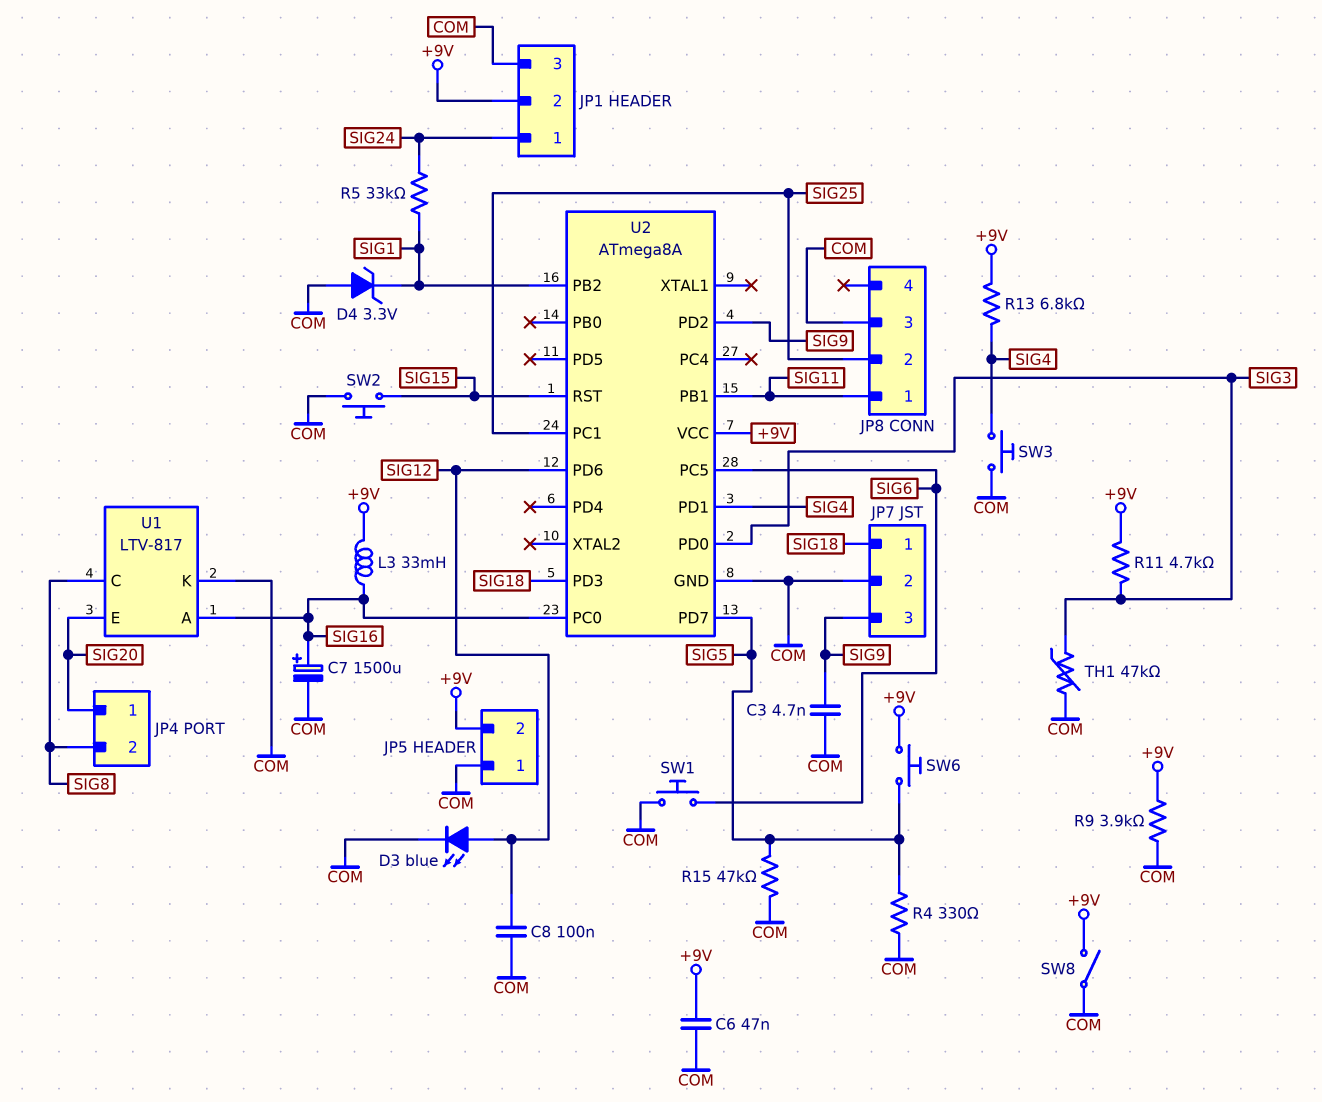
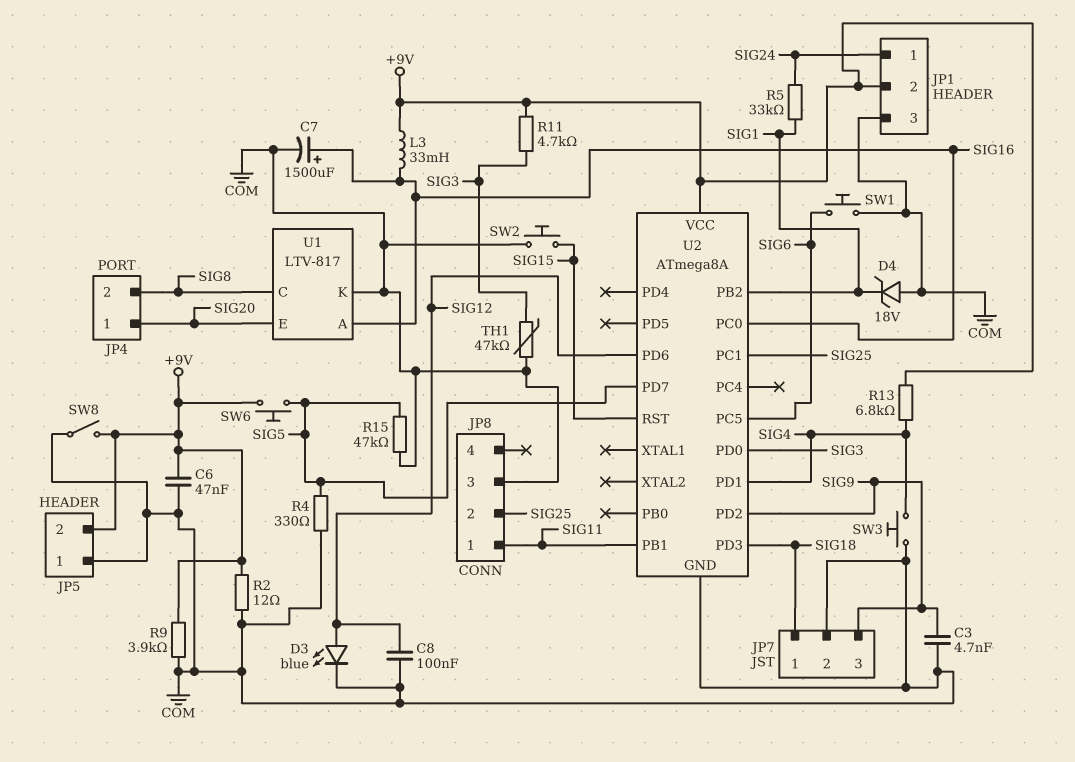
D4: zener 3.3V (A COM, K SIG1) -> zener 18V (A COM, K SIG1)
R2: none -> 12 (+9V, COM)

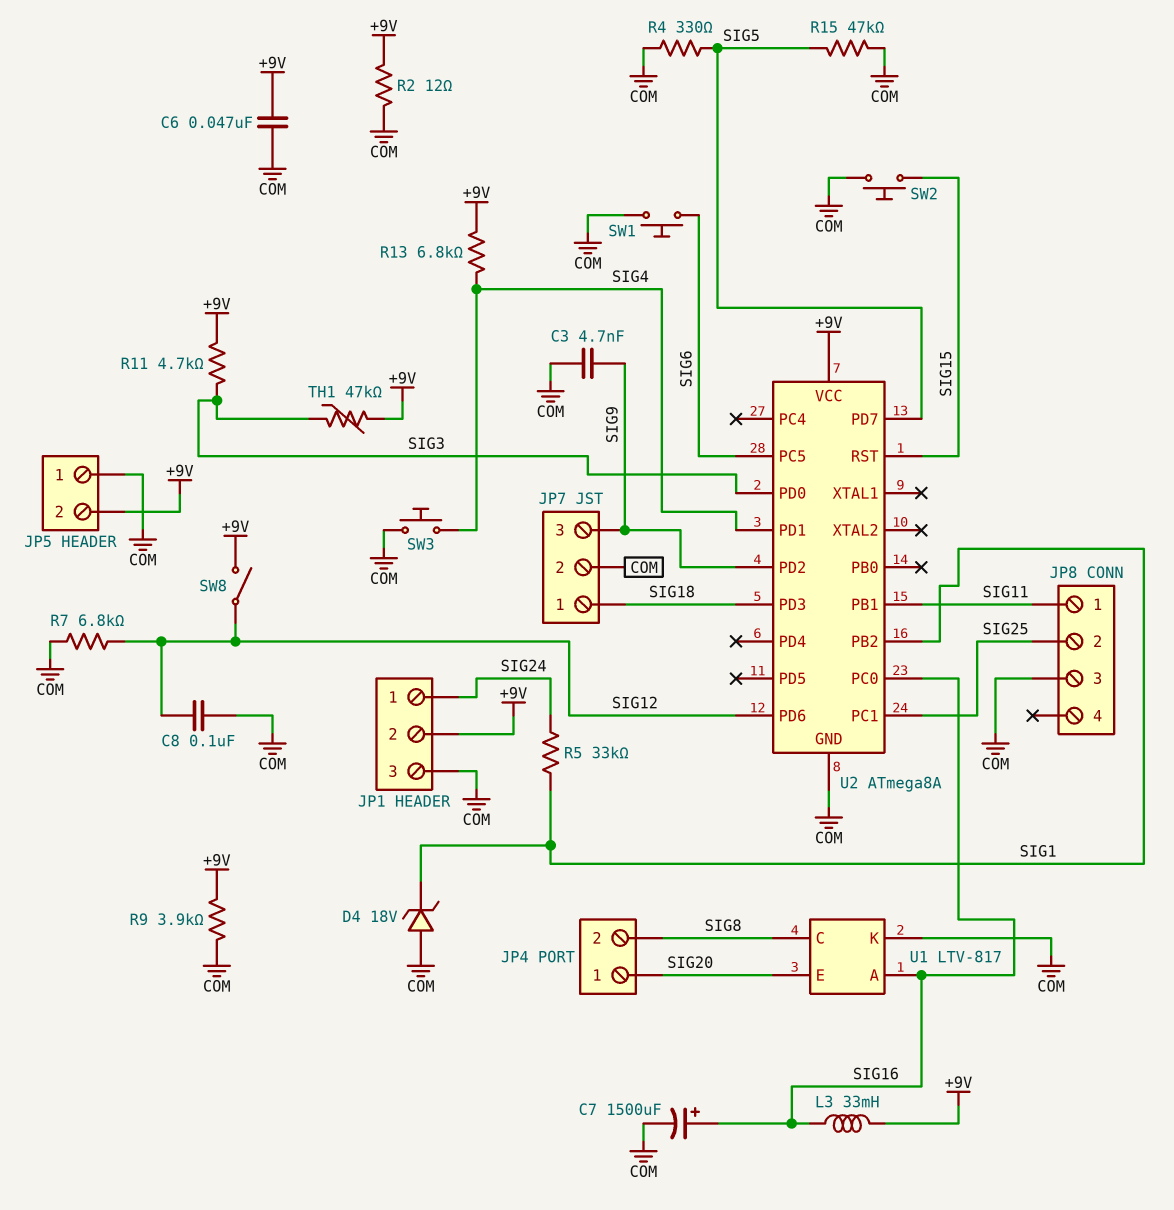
D3: LED blue (A SIG12, K COM) -> none
R7: none -> 6.8k (COM, SIG12)
SW6: button (+9V, SIG5) -> none
SW8: switch (+9V, COM) -> switch (+9V, SIG12)
TH1: 47k (COM, SIG3) -> 47k (+9V, SIG3)

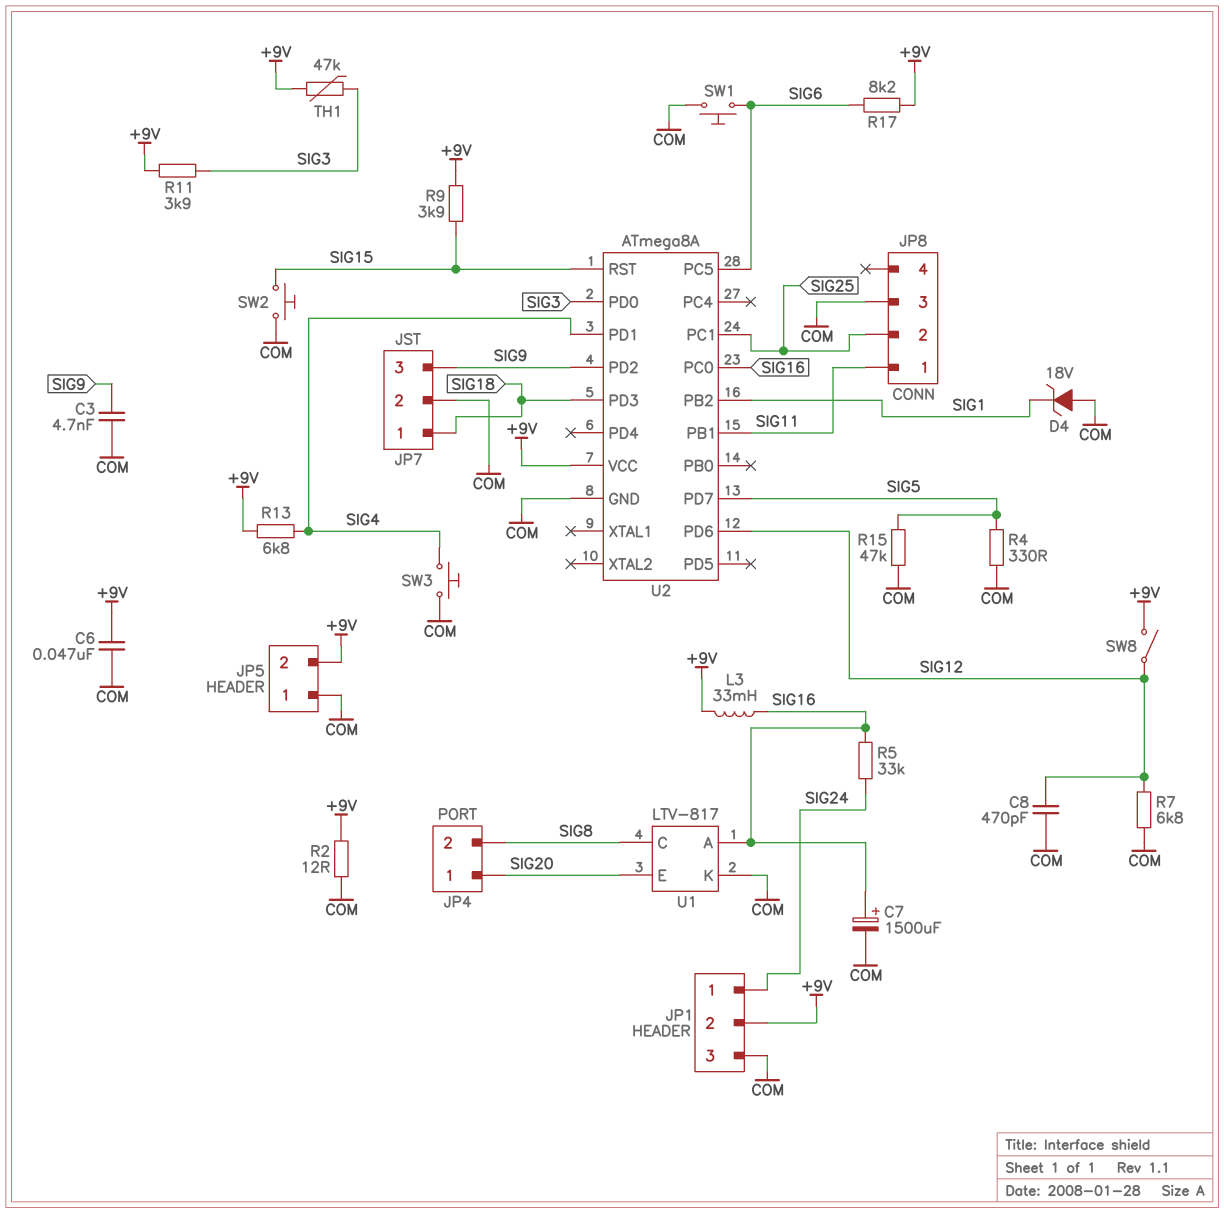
C8: 100nF (COM, SIG12) -> 470pF (COM, SIG12)
R5: 33k (SIG1, SIG24) -> 33k (SIG16, SIG24)
R9: 3.9k (+9V, COM) -> 3.9k (+9V, SIG15)
R11: 4.7k (+9V, SIG3) -> 3.9k (+9V, SIG3)
R17: none -> 8.2k (+9V, SIG6)

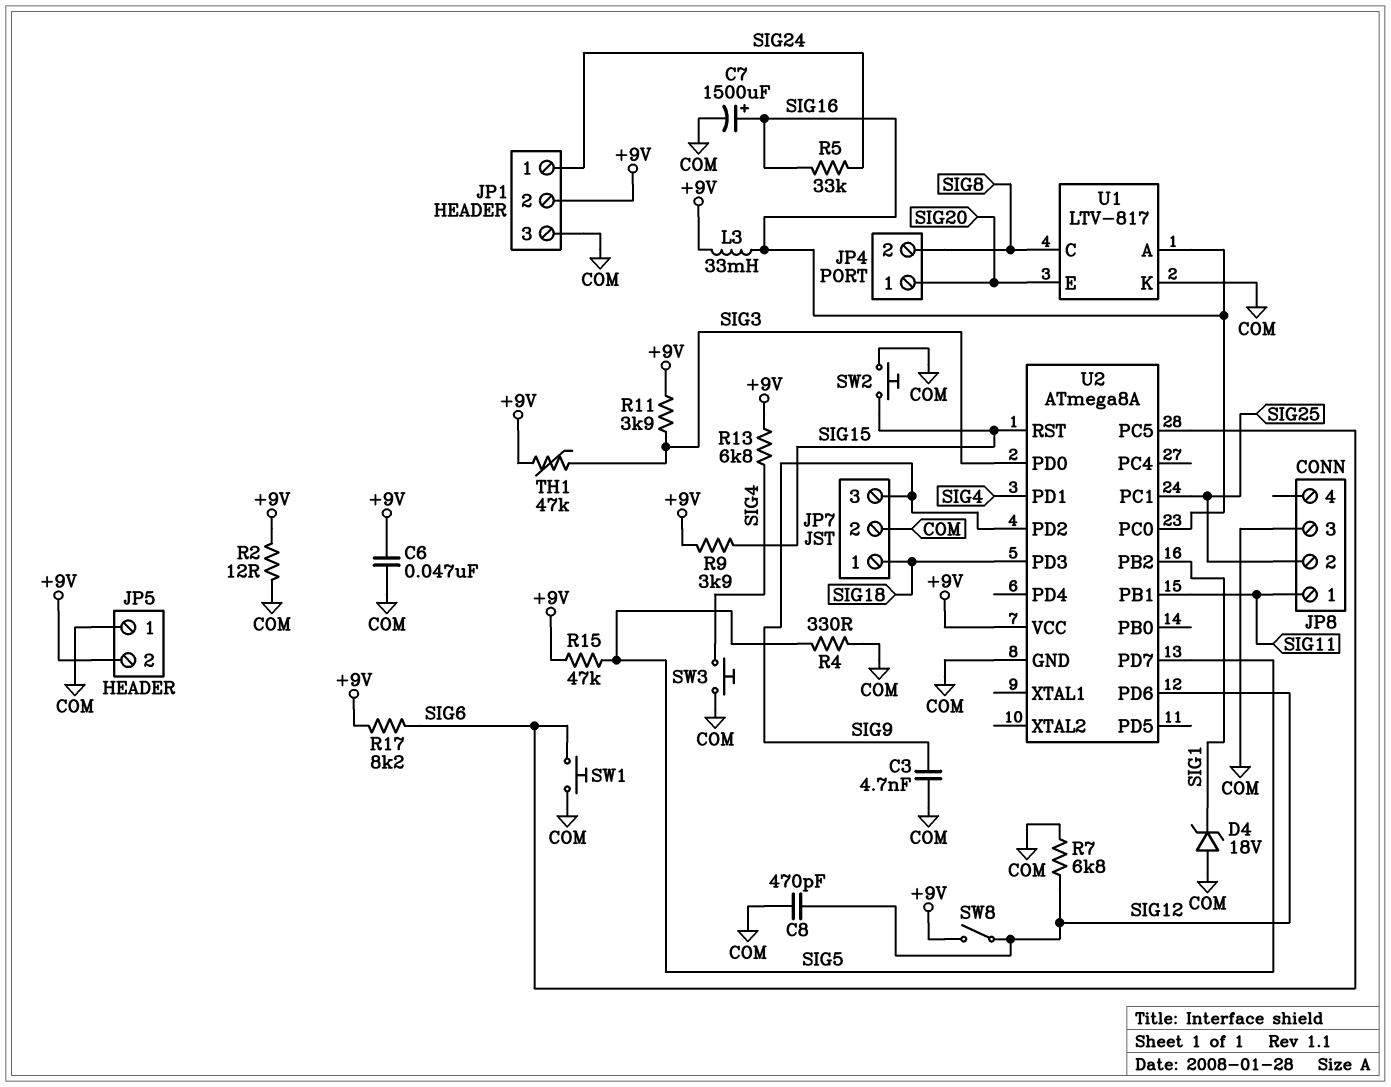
R15: 47k (COM, SIG5) -> 47k (+9V, SIG5)

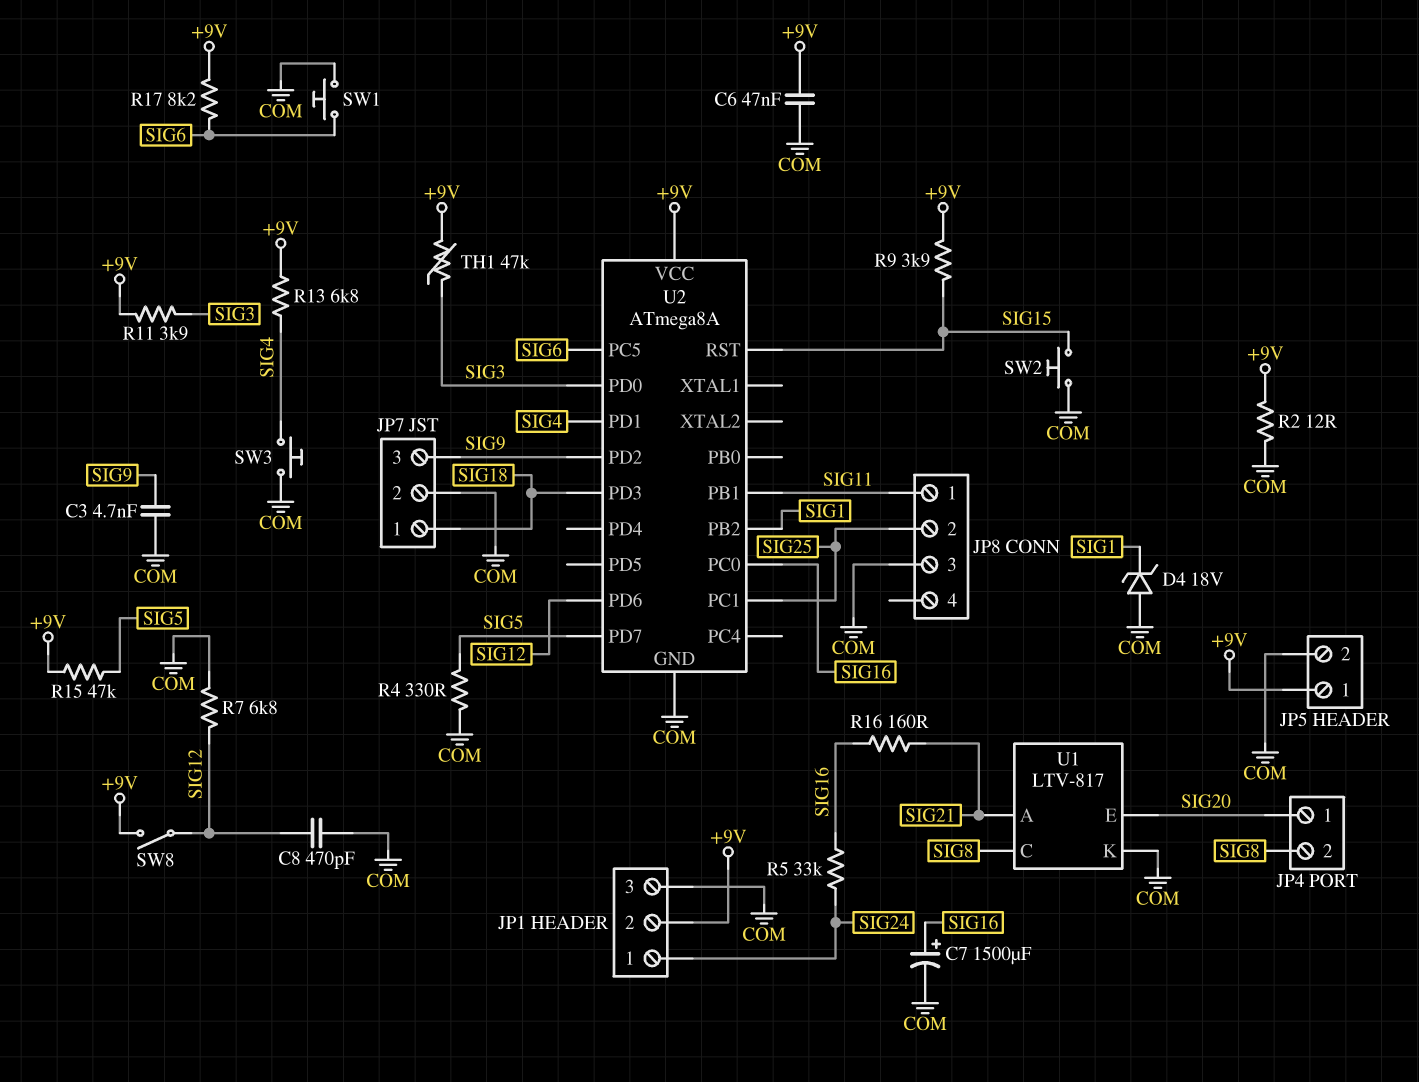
JP5 pin 1: COM -> +9V
JP5 pin 2: +9V -> COM
L3: 33mH (+9V, SIG16) -> none
R16: none -> 160 (SIG16, SIG21)
U1 pin A: SIG16 -> SIG21

